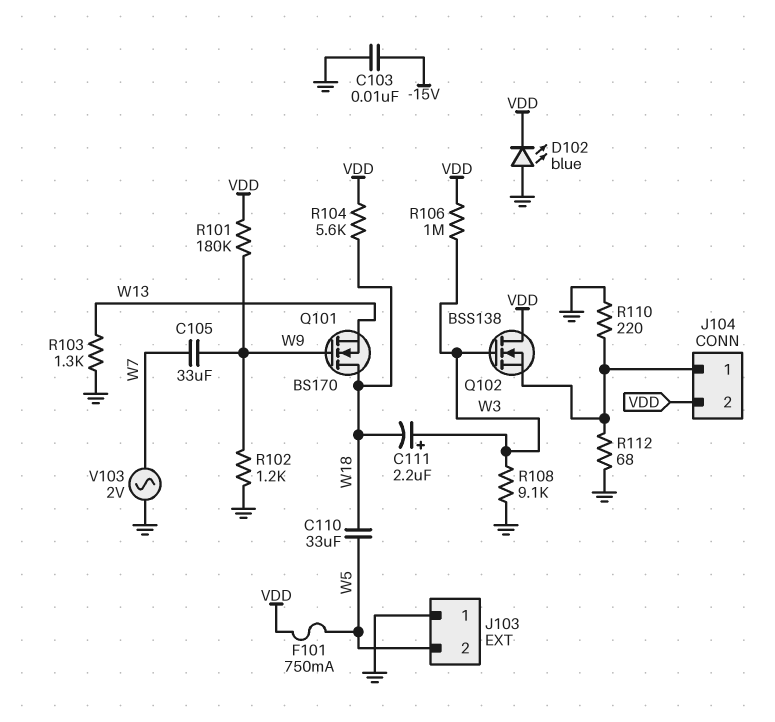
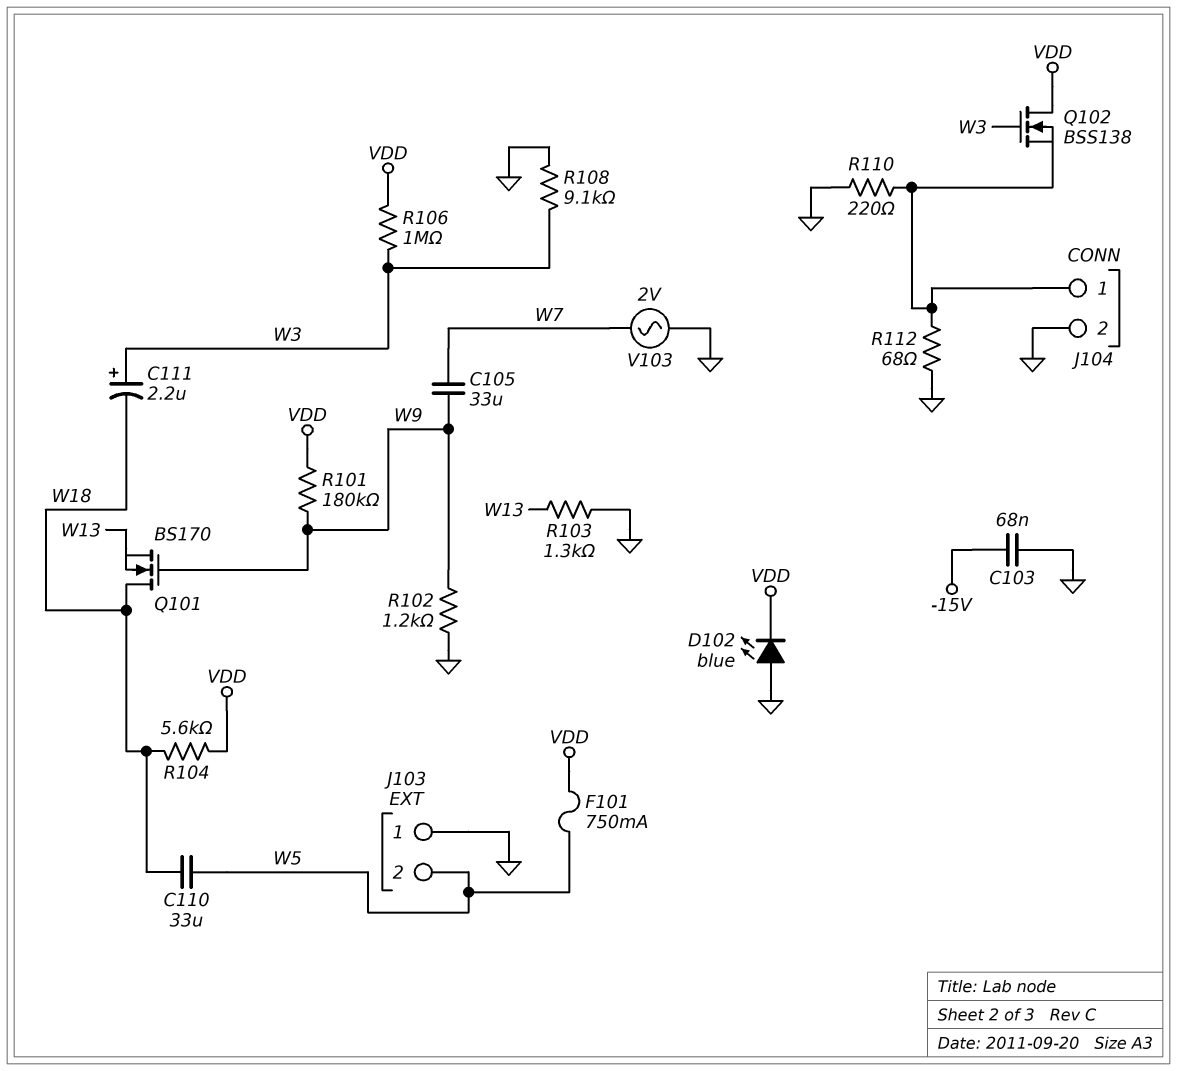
C103: 10nF (-15V, GND) -> 68nF (-15V, GND)
J104 pin 2: VDD -> GND

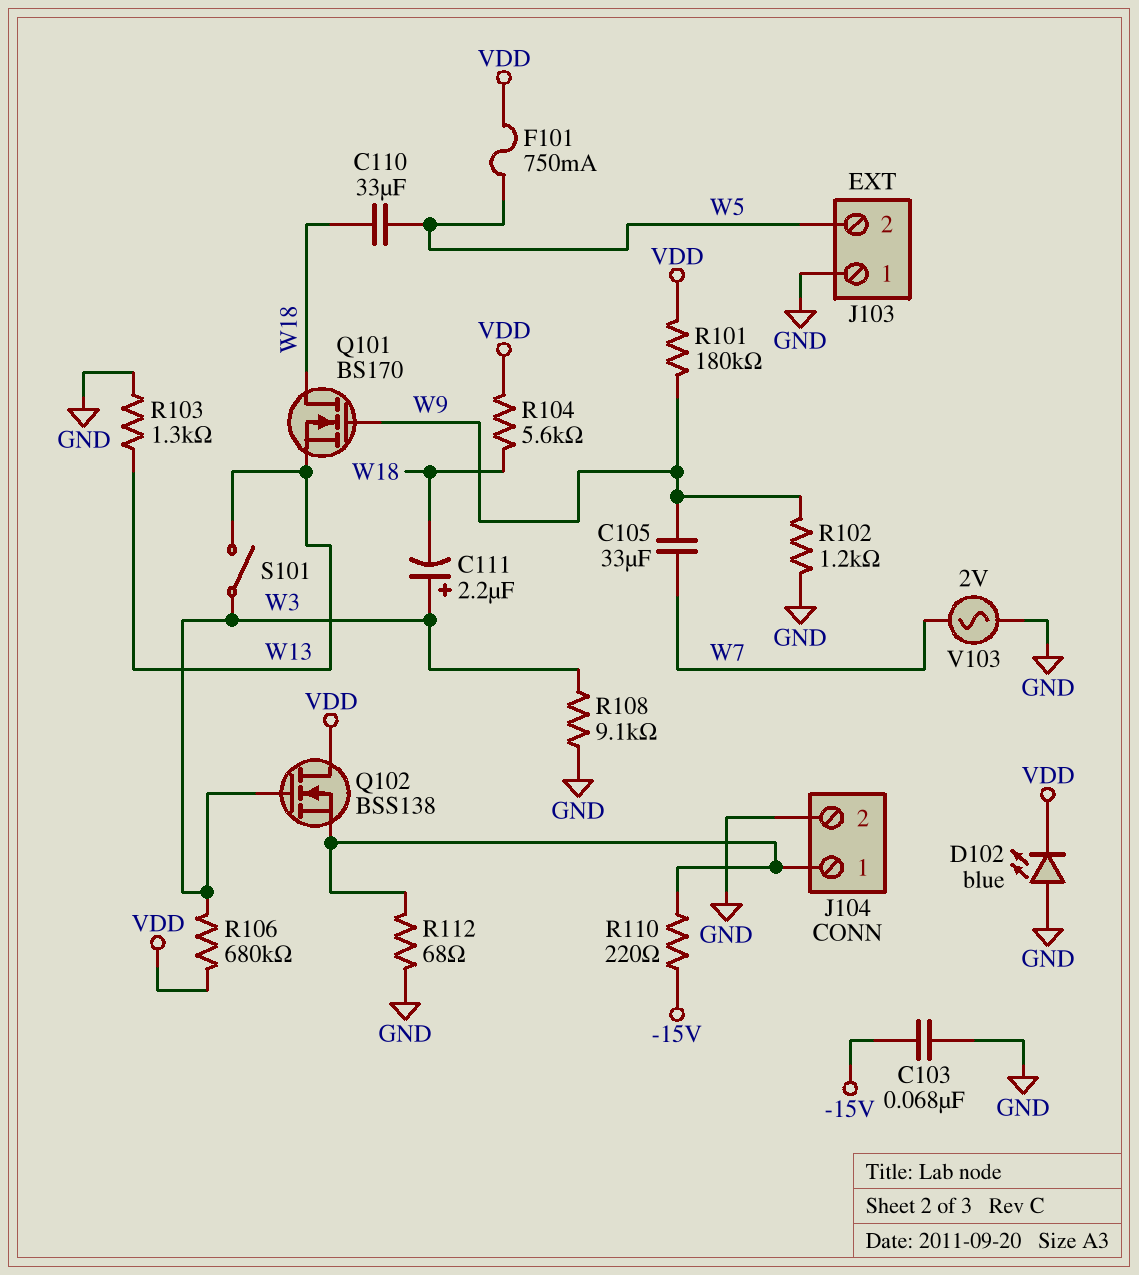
R106: 1M (VDD, W3) -> 680k (VDD, W3)
R110: 220 (GND, J104/1) -> 220 (-15V, J104/1)
S101: none -> switch (W3, W13)

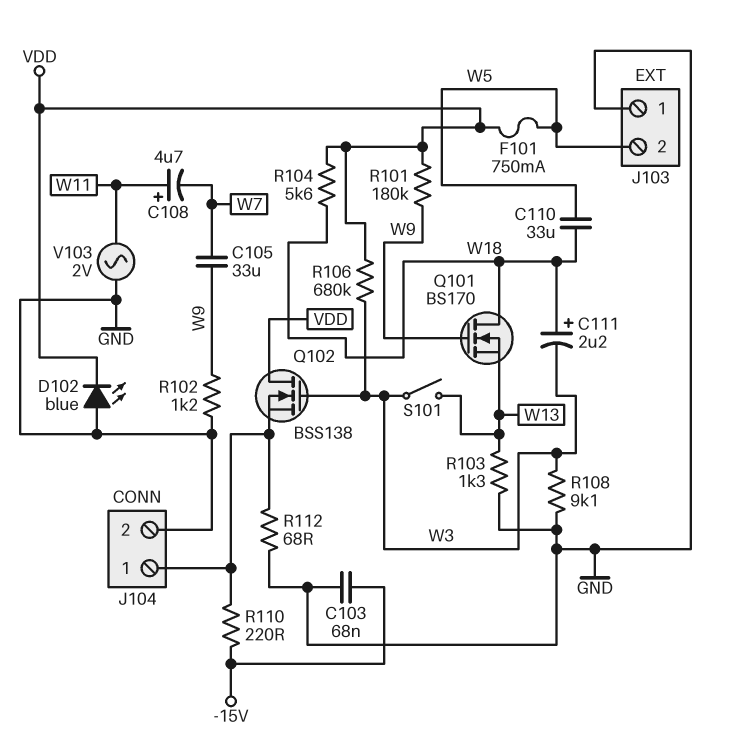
C108: none -> 4.7uF (plus W11, minus W7)
C111: 2.2uF (plus W3, minus W18) -> 2.2uF (plus W18, minus W3)
V103: AC 2V (GND, W7) -> AC 2V (GND, W11)

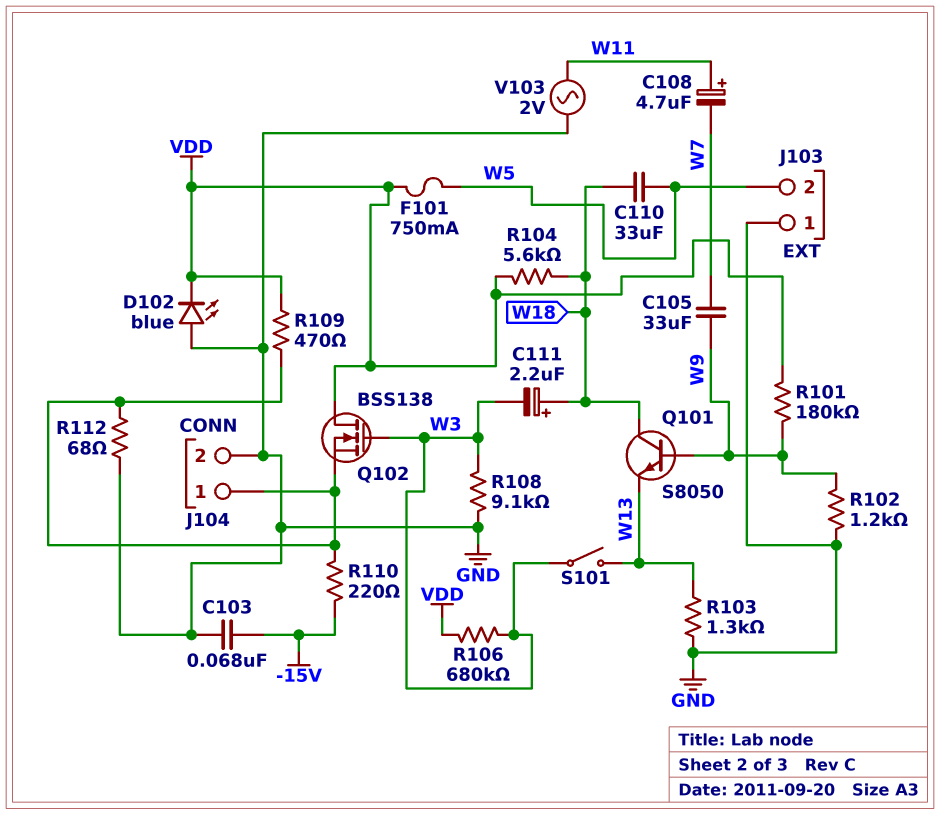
Q101: NMOS BS170 (G W9, D W18, S W13) -> NPN S8050 (B W9, C W18, E W13)
R109: none -> 470 (J104/1, VDD)

